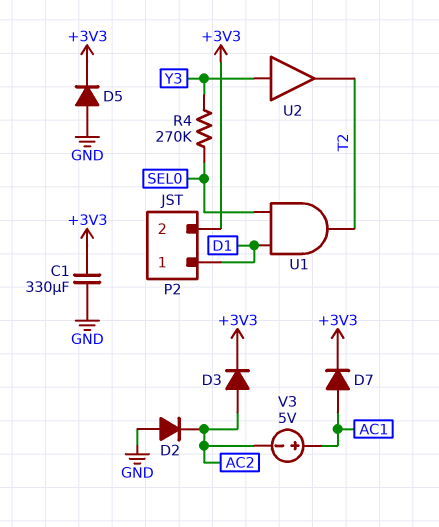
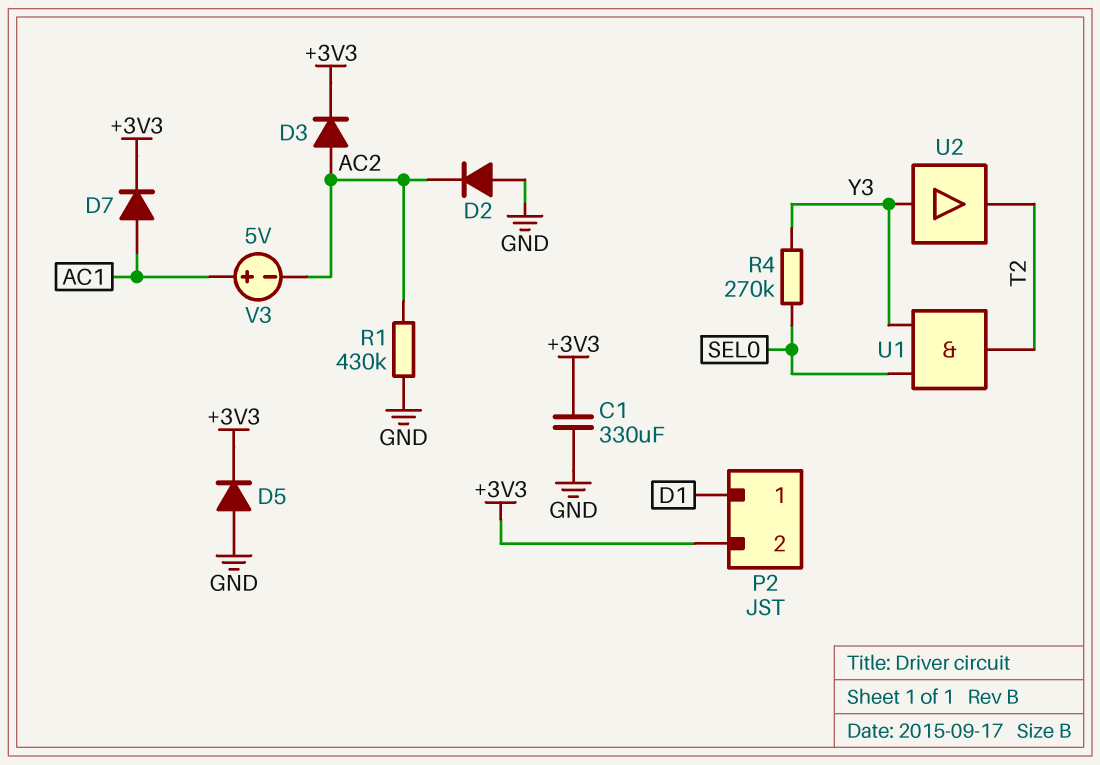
R1: none -> 430k (AC2, GND)
U1: AND (in D1, in SEL0, out T2) -> AND (in SEL0, in Y3, out T2)

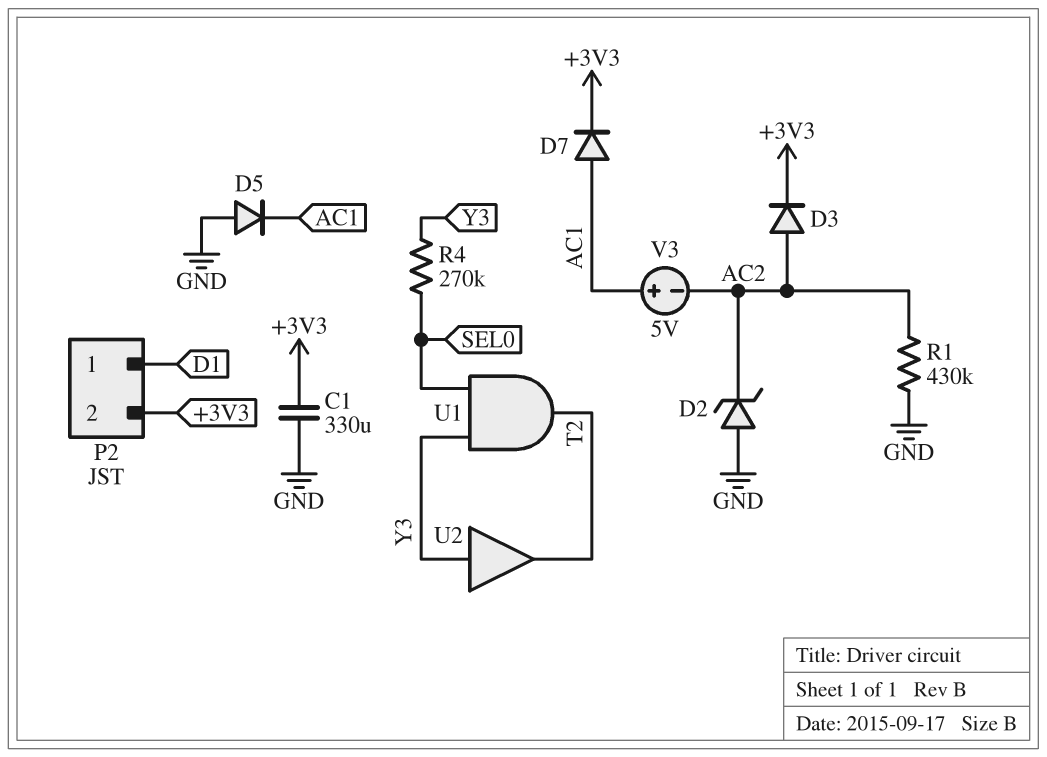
D2: diode (A GND, K AC2) -> zener (A GND, K AC2)
D5: diode (A GND, K +3V3) -> diode (A GND, K AC1)

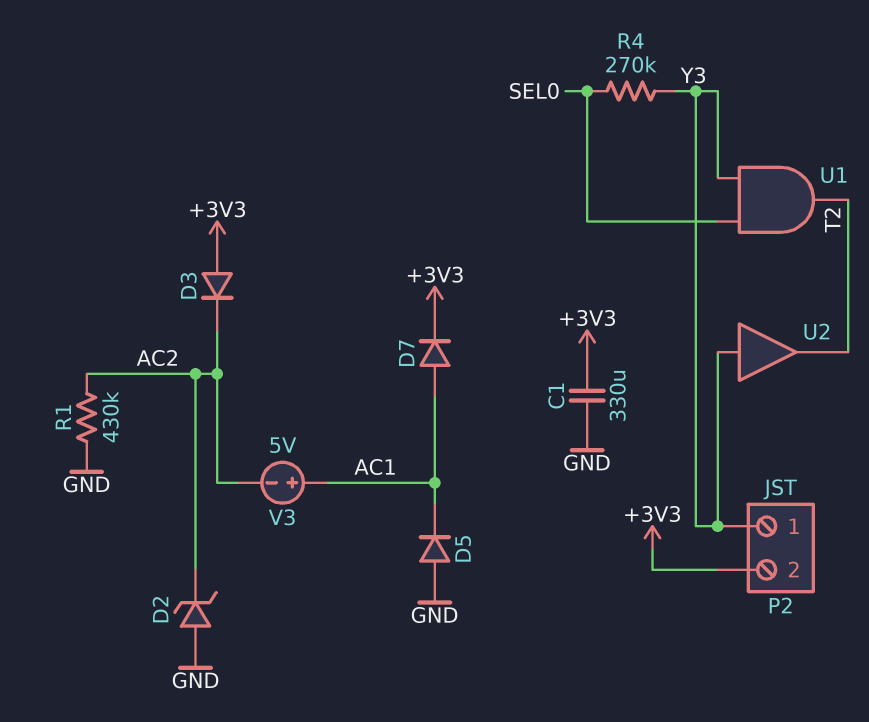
D3: diode (A AC2, K +3V3) -> diode (A +3V3, K AC2)
P2 pin 1: D1 -> Y3

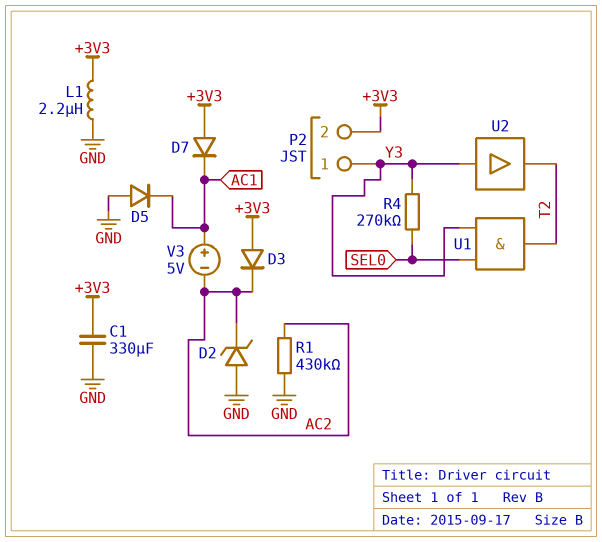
D7: diode (A AC1, K +3V3) -> diode (A +3V3, K AC1)
L1: none -> 2.2uH (+3V3, GND)

